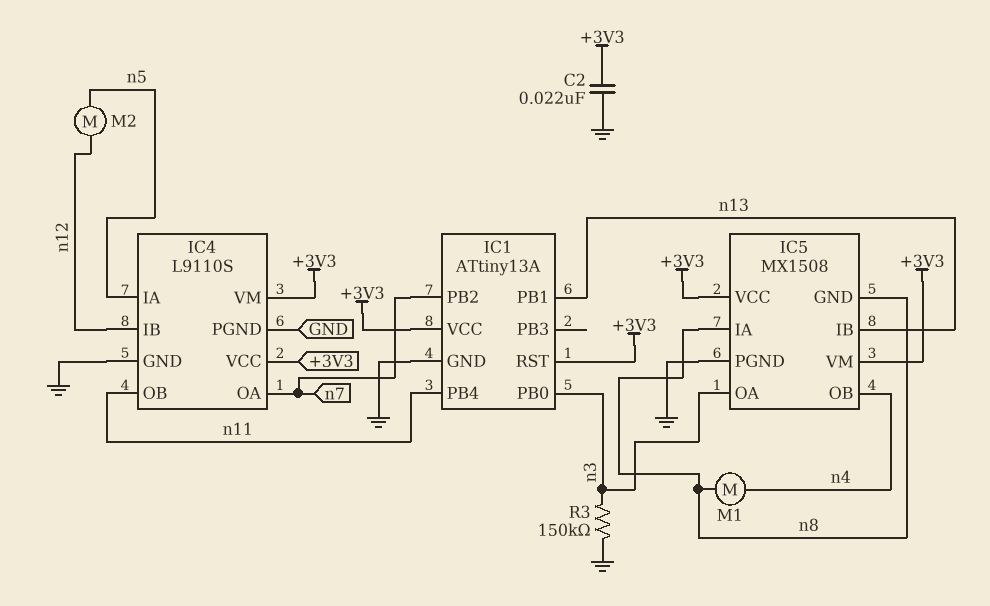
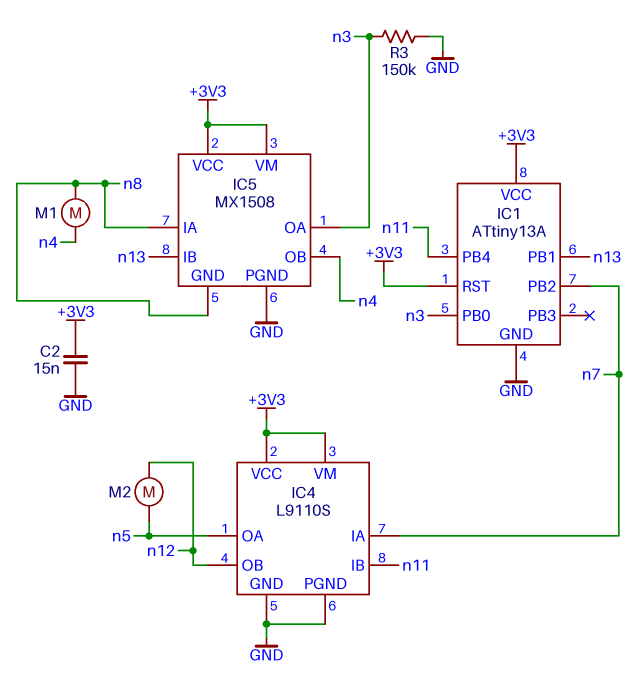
C2: 22nF (+3V3, GND) -> 15nF (+3V3, GND)
IC4 pin IA: n5 -> n7
IC4 pin IB: n12 -> n11
IC4 pin OA: n7 -> n5
IC4 pin OB: n11 -> n12

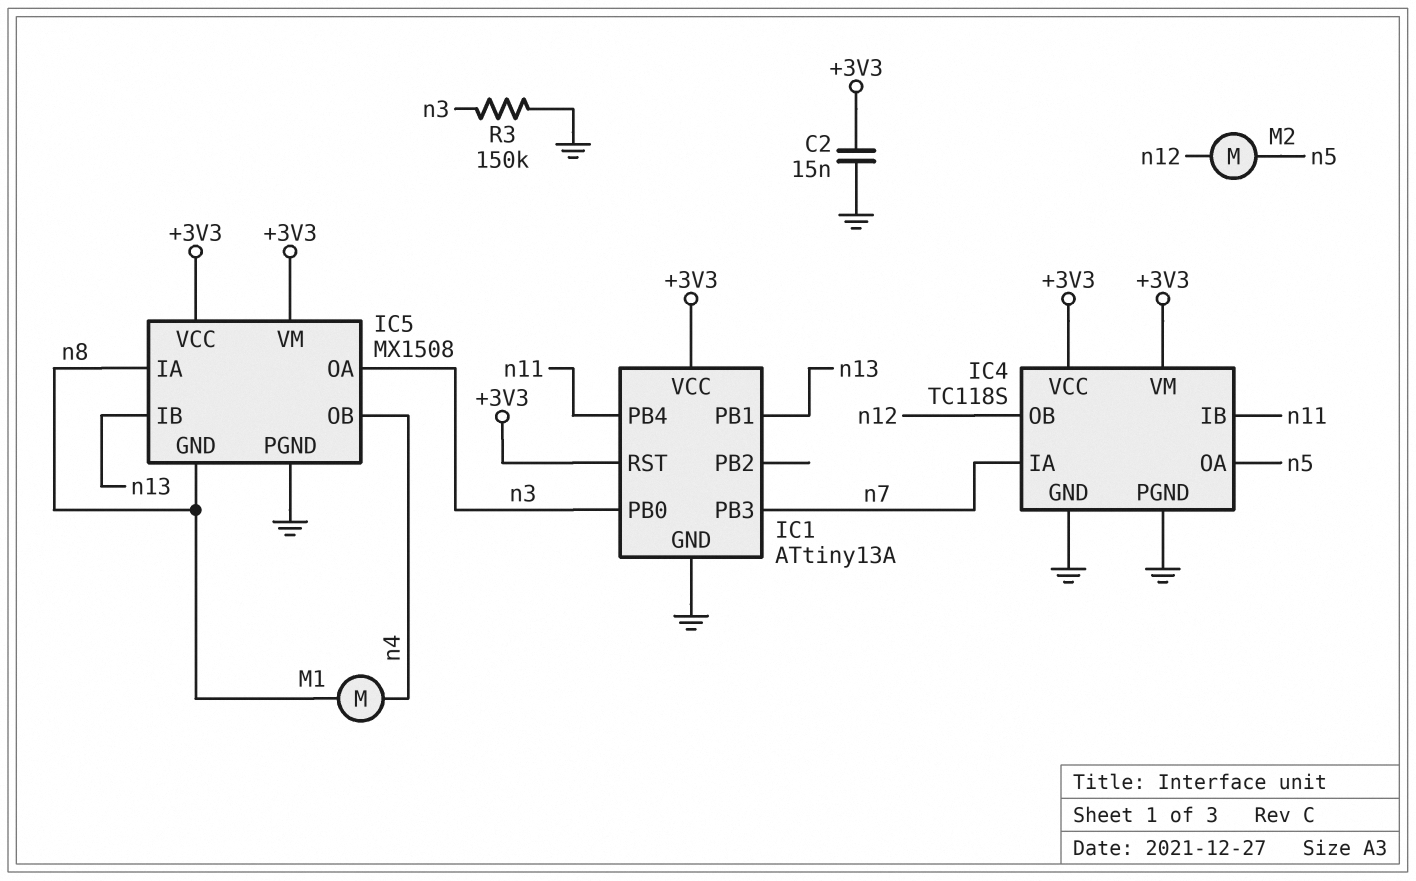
IC1 pin PB2: n7 -> none
IC1 pin PB3: none -> n7
IC4: L9110S -> TC118S

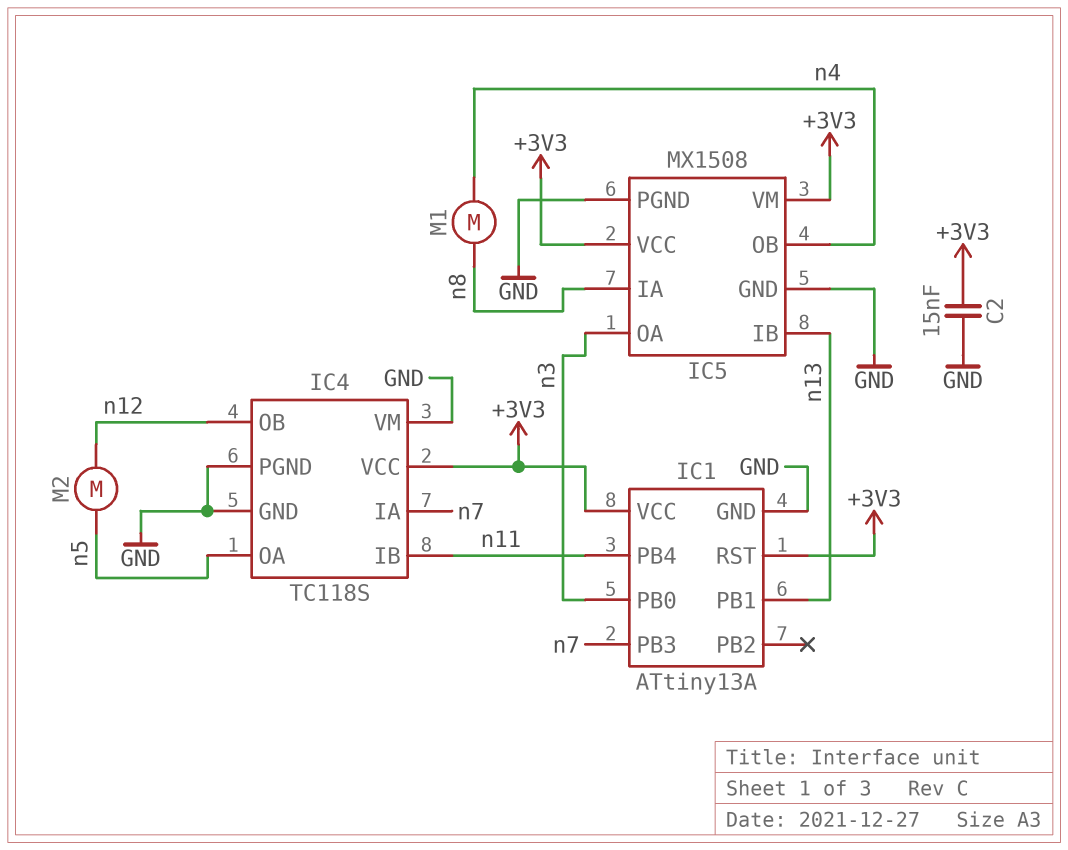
IC4 pin VM: +3V3 -> GND
IC5 pin GND: n8 -> GND
R3: 150k (GND, n3) -> none

